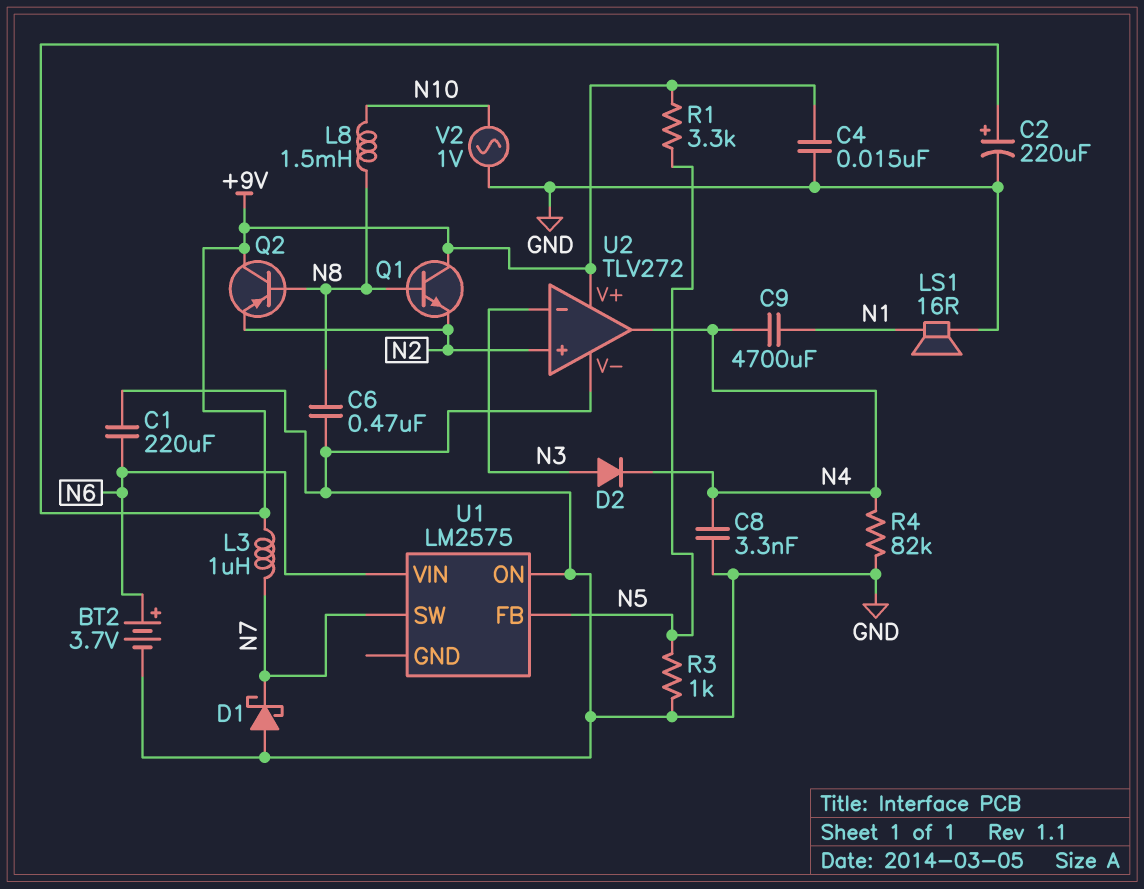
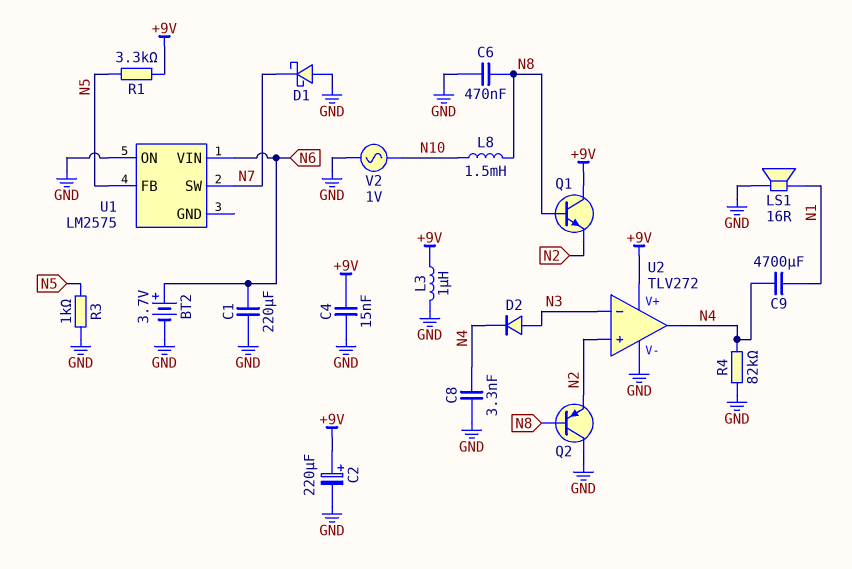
L3: 1uH (+9V, N7) -> 1uH (+9V, GND)
Q2: PNP (B N8, C +9V, E N2) -> PNP (B N8, C GND, E N2)

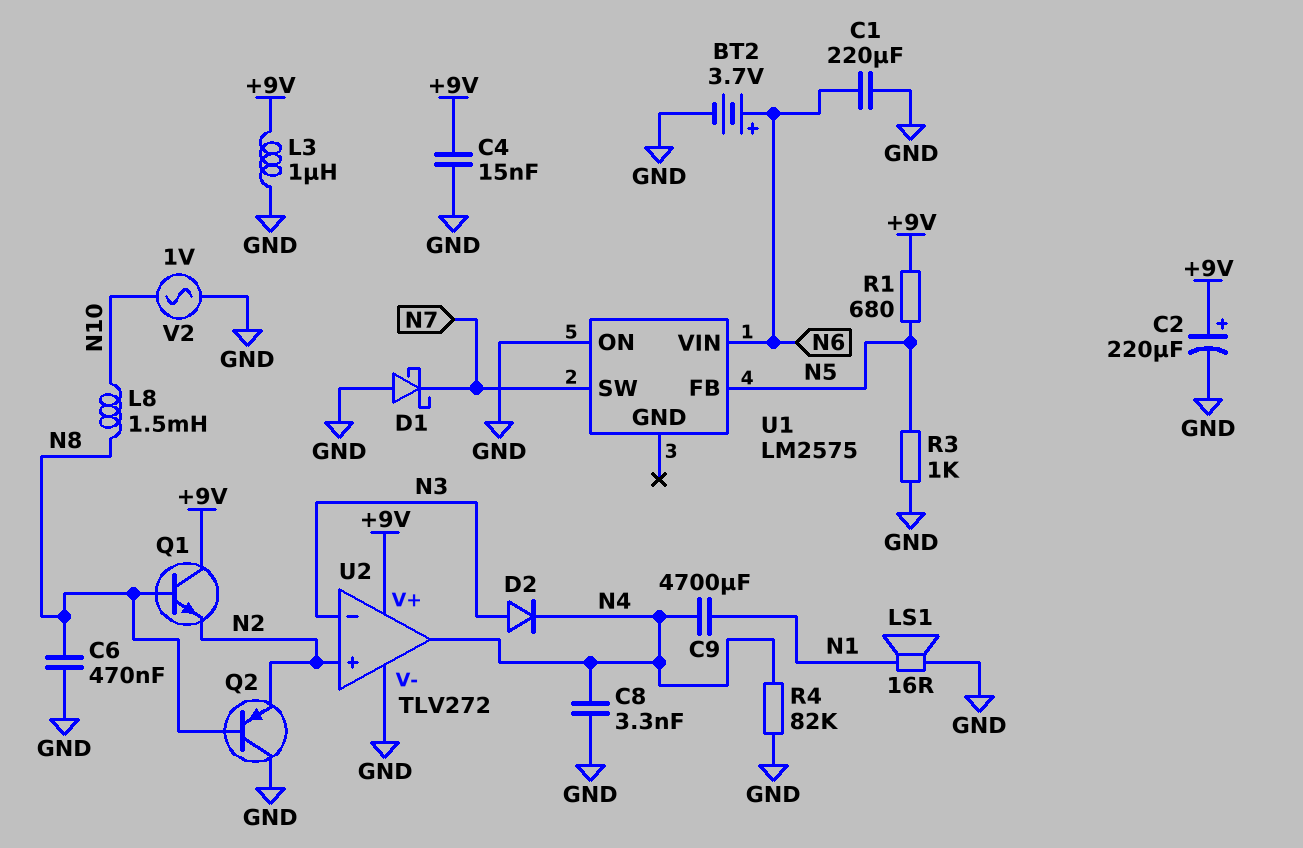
R1: 3.3k (+9V, N5) -> 680 (+9V, N5)

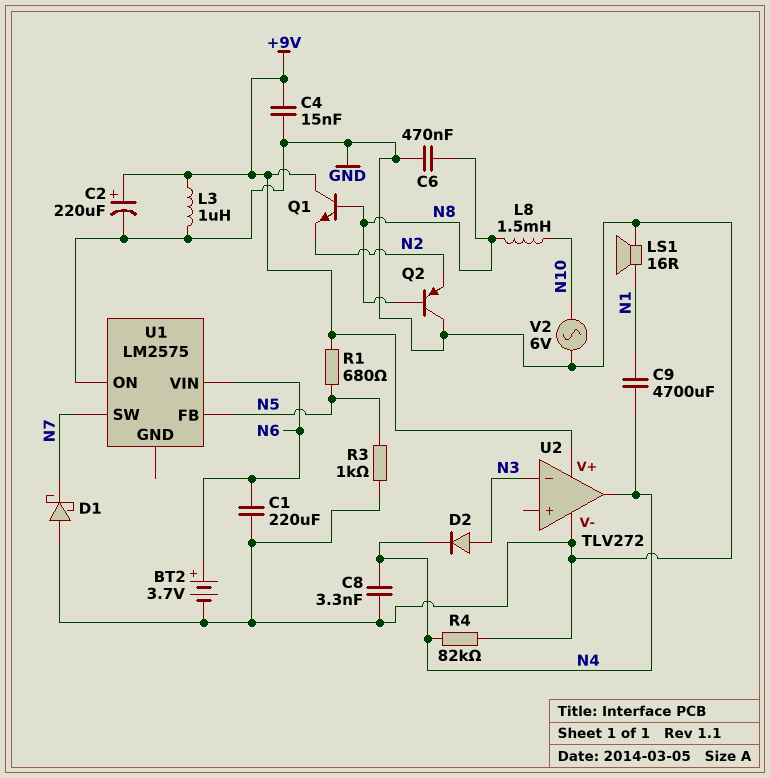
U2 pin in+: N2 -> none
V2: AC 1V (GND, N10) -> AC 6V (GND, N10)

